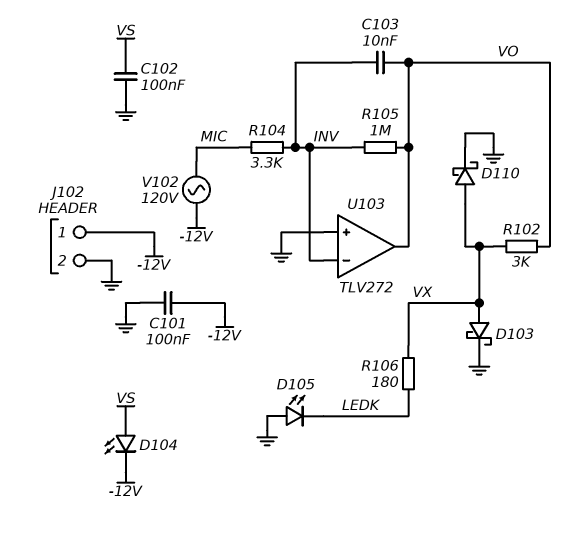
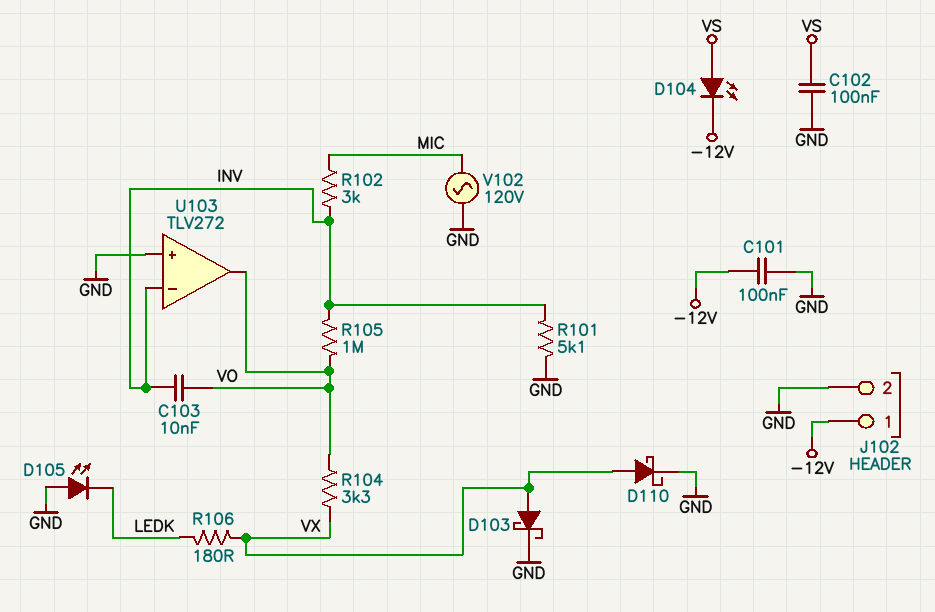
R101: none -> 5.1k (GND, INV)
R102: 3k (VO, VX) -> 3k (INV, MIC)
R104: 3.3k (INV, MIC) -> 3.3k (VO, VX)
V102: AC 120V (-12V, MIC) -> AC 120V (GND, MIC)

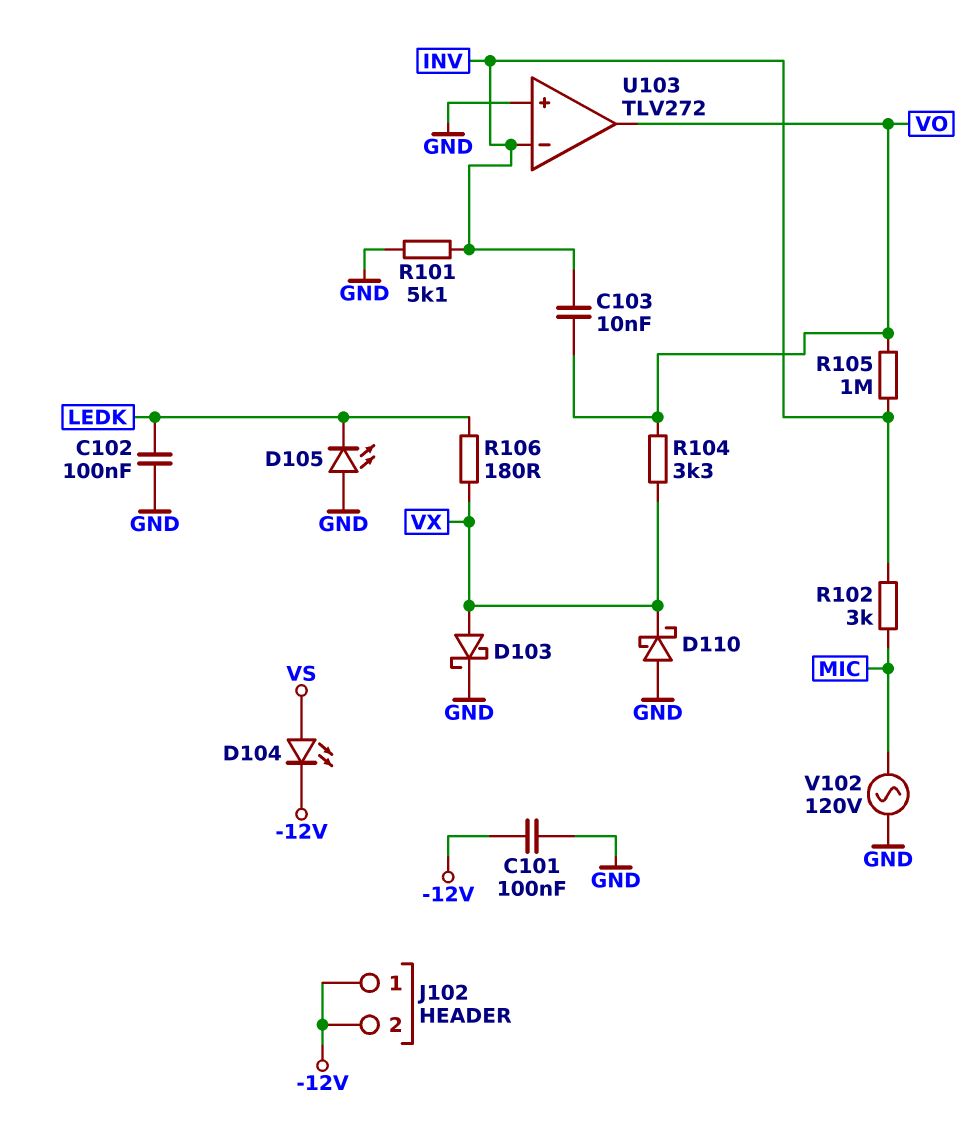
C102: 100nF (GND, VS) -> 100nF (GND, LEDK)
D110: schottky (A VX, K GND) -> schottky (A GND, K VX)
J102 pin 2: GND -> -12V

